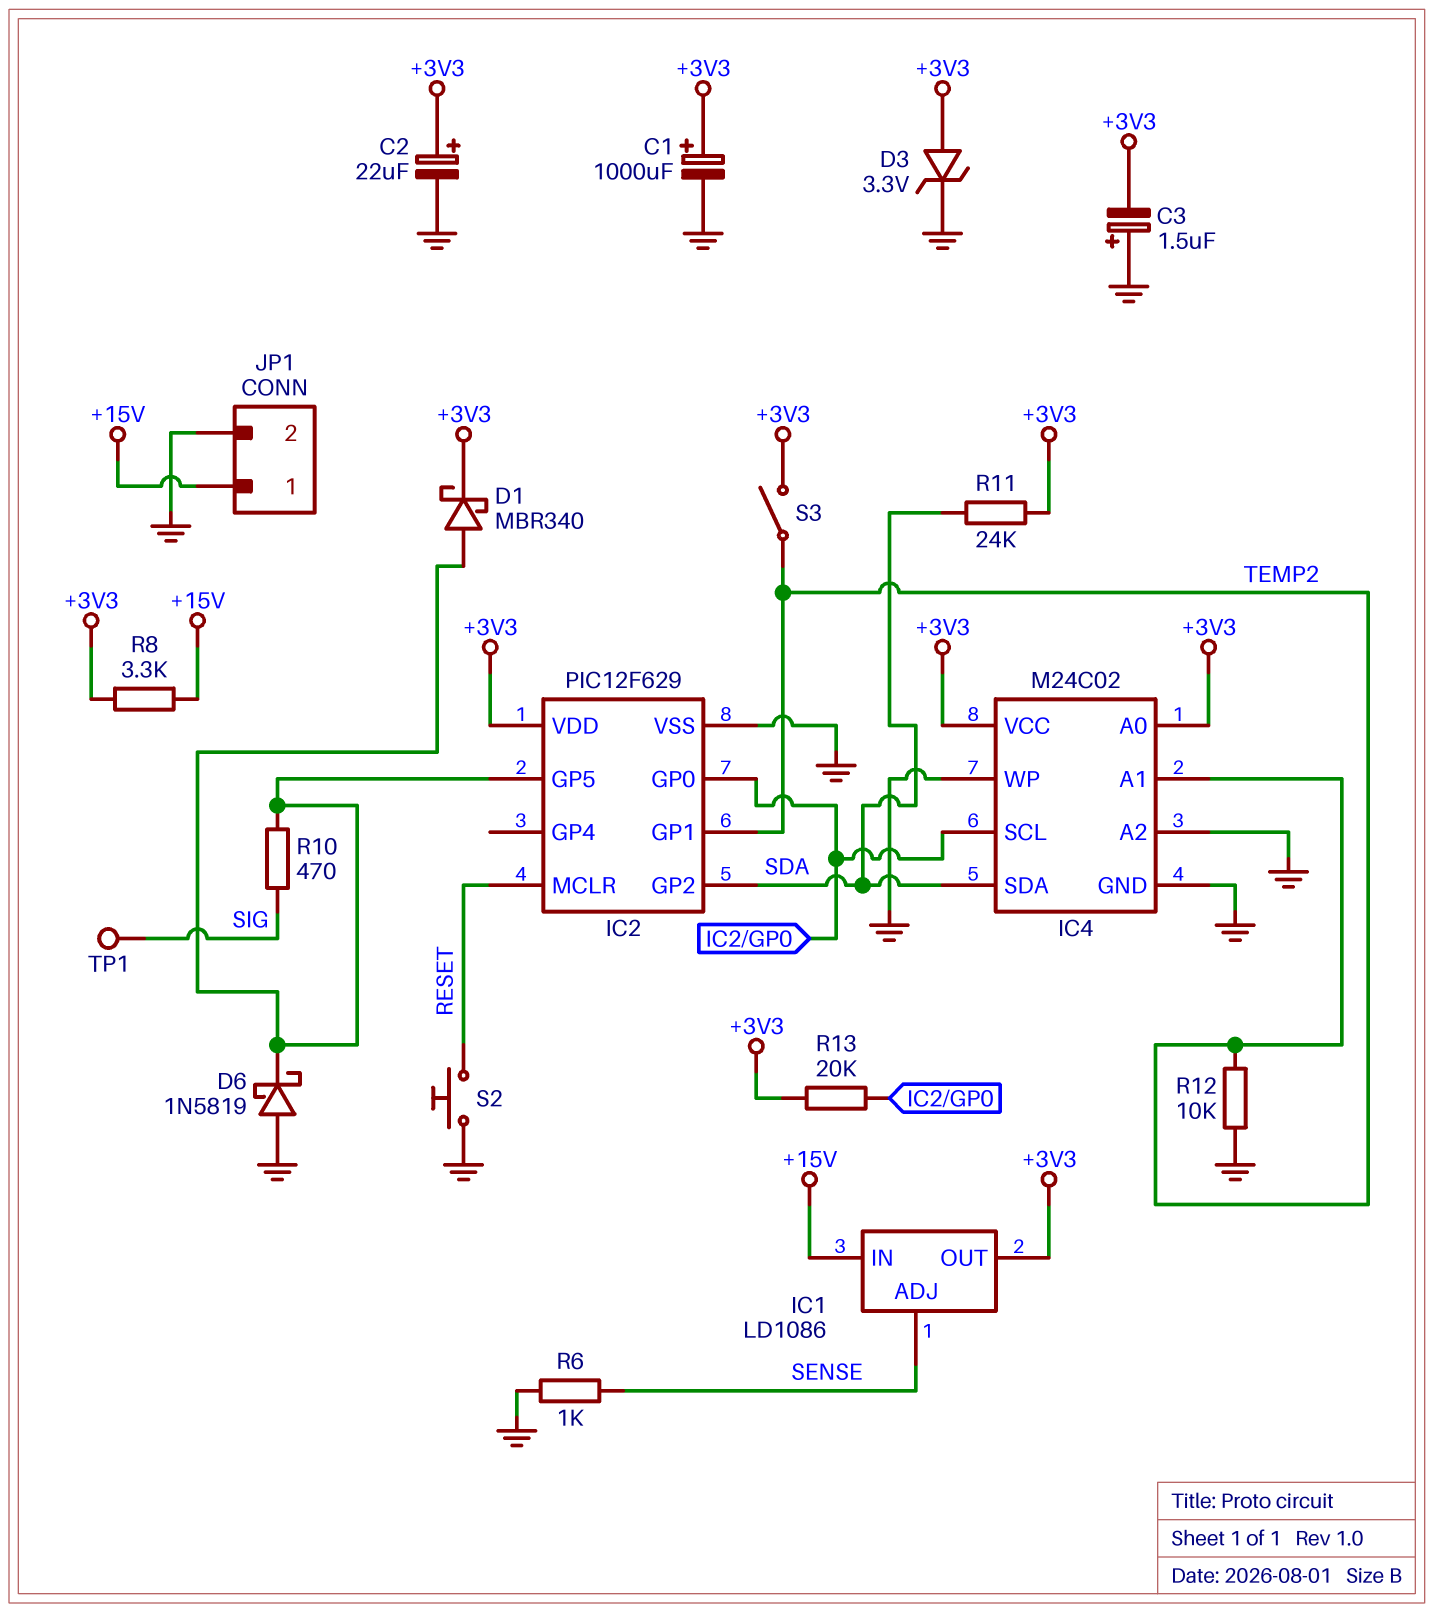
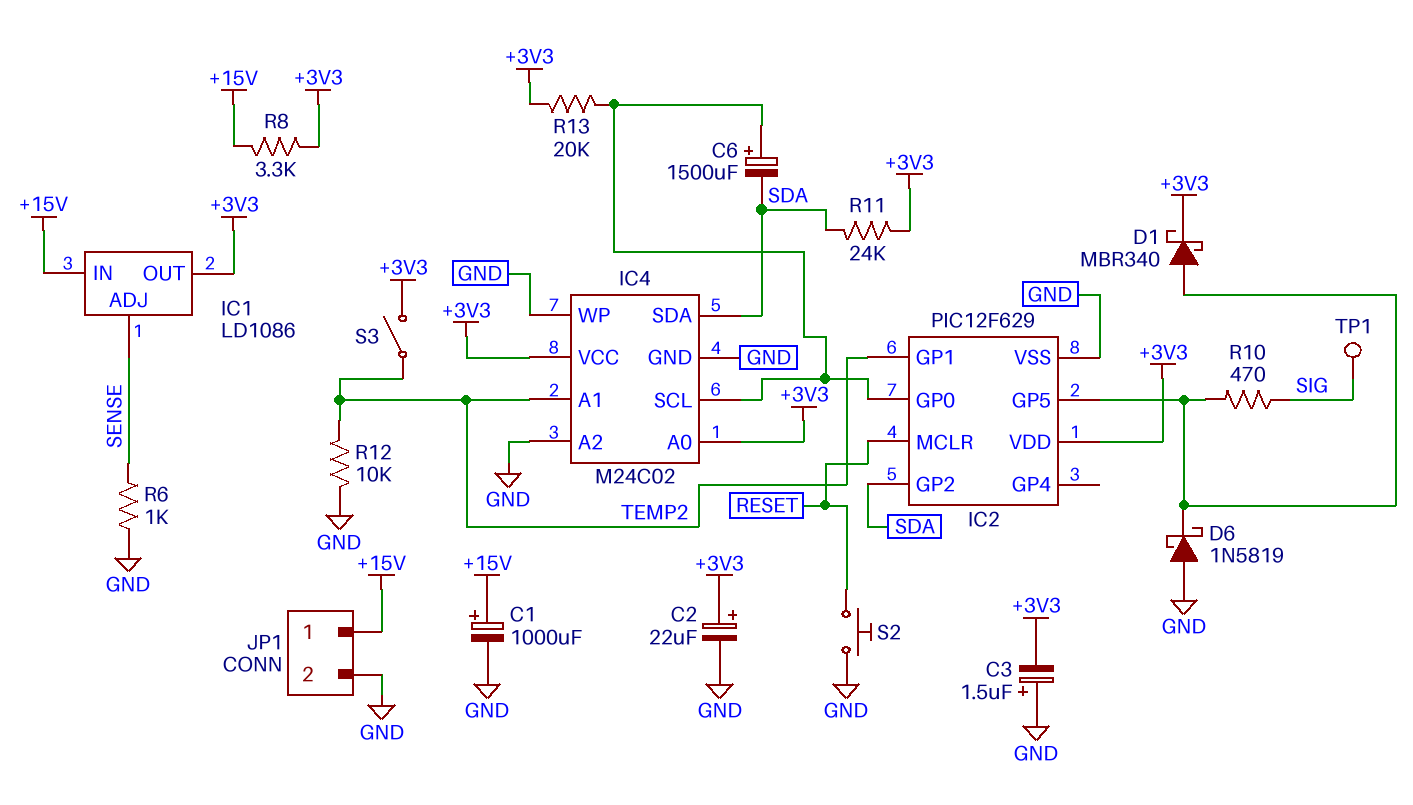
C1: 1000uF (plus +3V3, minus GND) -> 1000uF (plus +15V, minus GND)
C6: none -> 1500uF (plus IC2/GP0, minus SDA)
D3: zener 3.3V (A +3V3, K GND) -> none

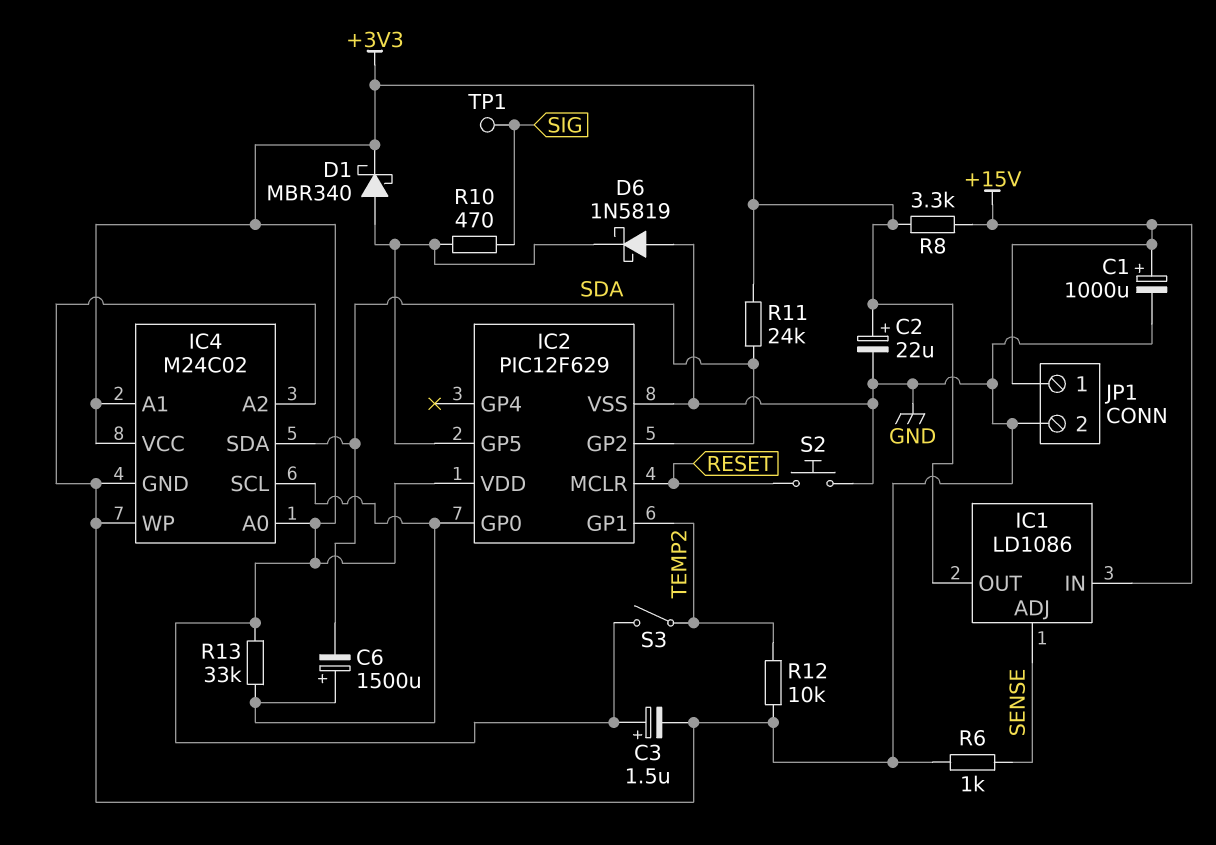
C3: 1.5uF (plus GND, minus +3V3) -> 1.5uF (plus +3V3, minus GND)
IC4 pin A1: TEMP2 -> +3V3
R13: 20k (+3V3, IC2/GP0) -> 33k (+3V3, IC2/GP0)

